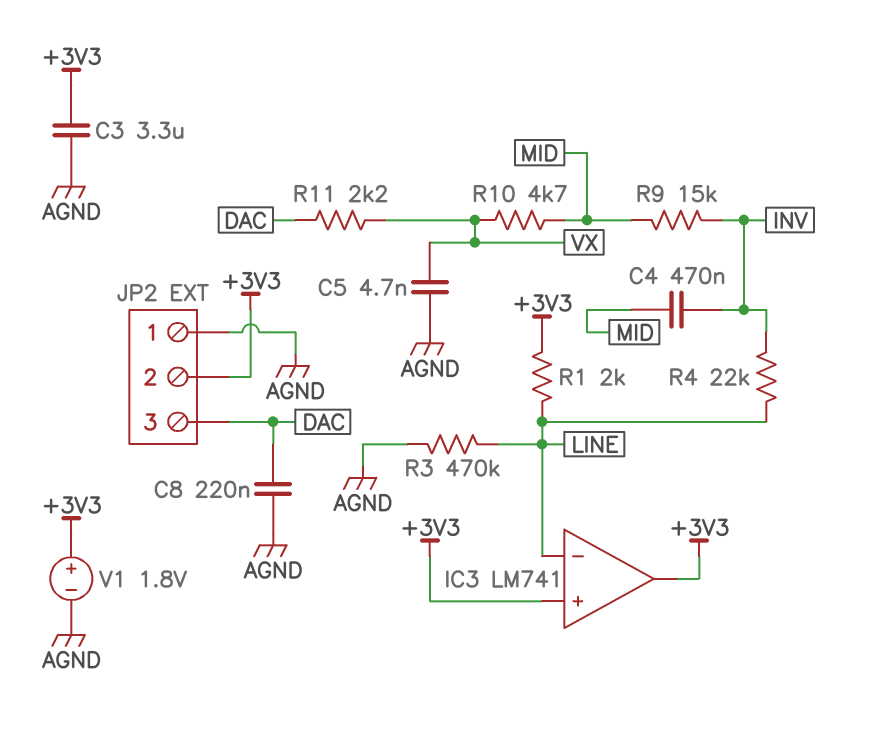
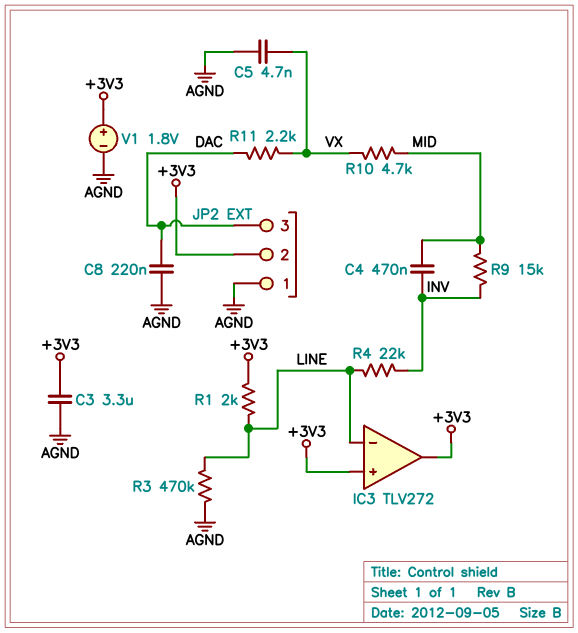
IC3: LM741 -> TLV272

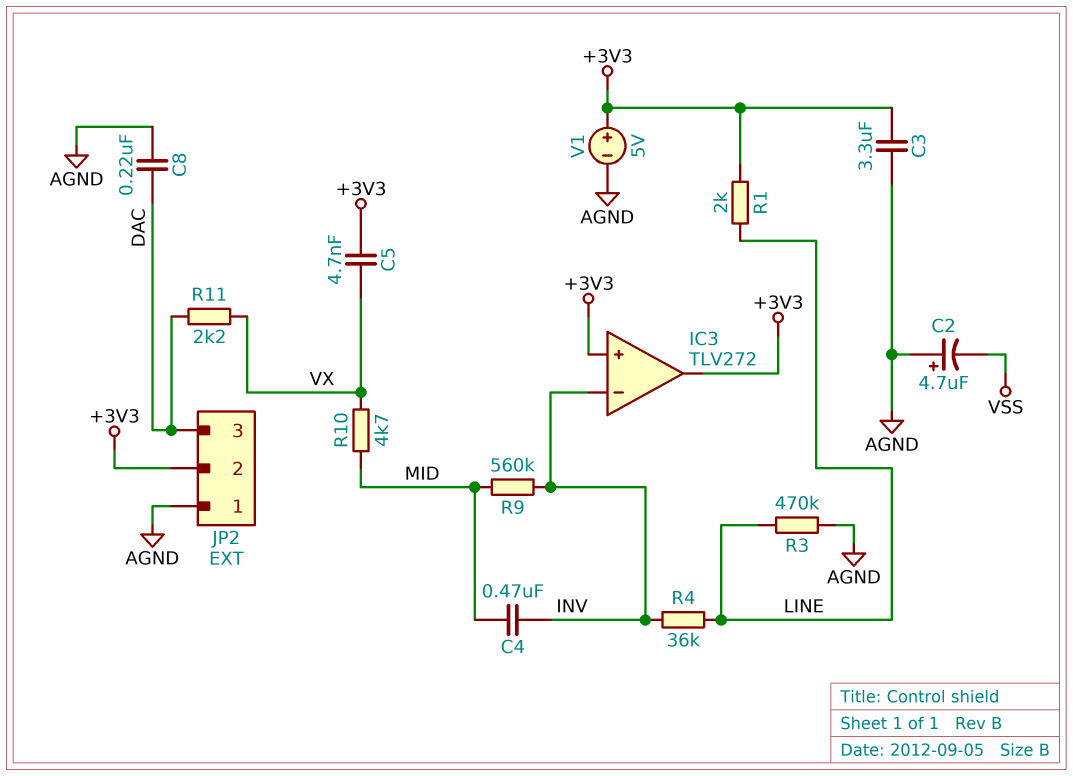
C2: none -> 4.7uF (plus AGND, minus VSS)
C5: 4.7nF (AGND, VX) -> 4.7nF (+3V3, VX)
IC3 pin in-: LINE -> INV
R4: 22k (INV, LINE) -> 36k (INV, LINE)
R9: 15k (INV, MID) -> 560k (INV, MID)
V1: 1.8V (plus +3V3, minus AGND) -> 5V (plus +3V3, minus AGND)

